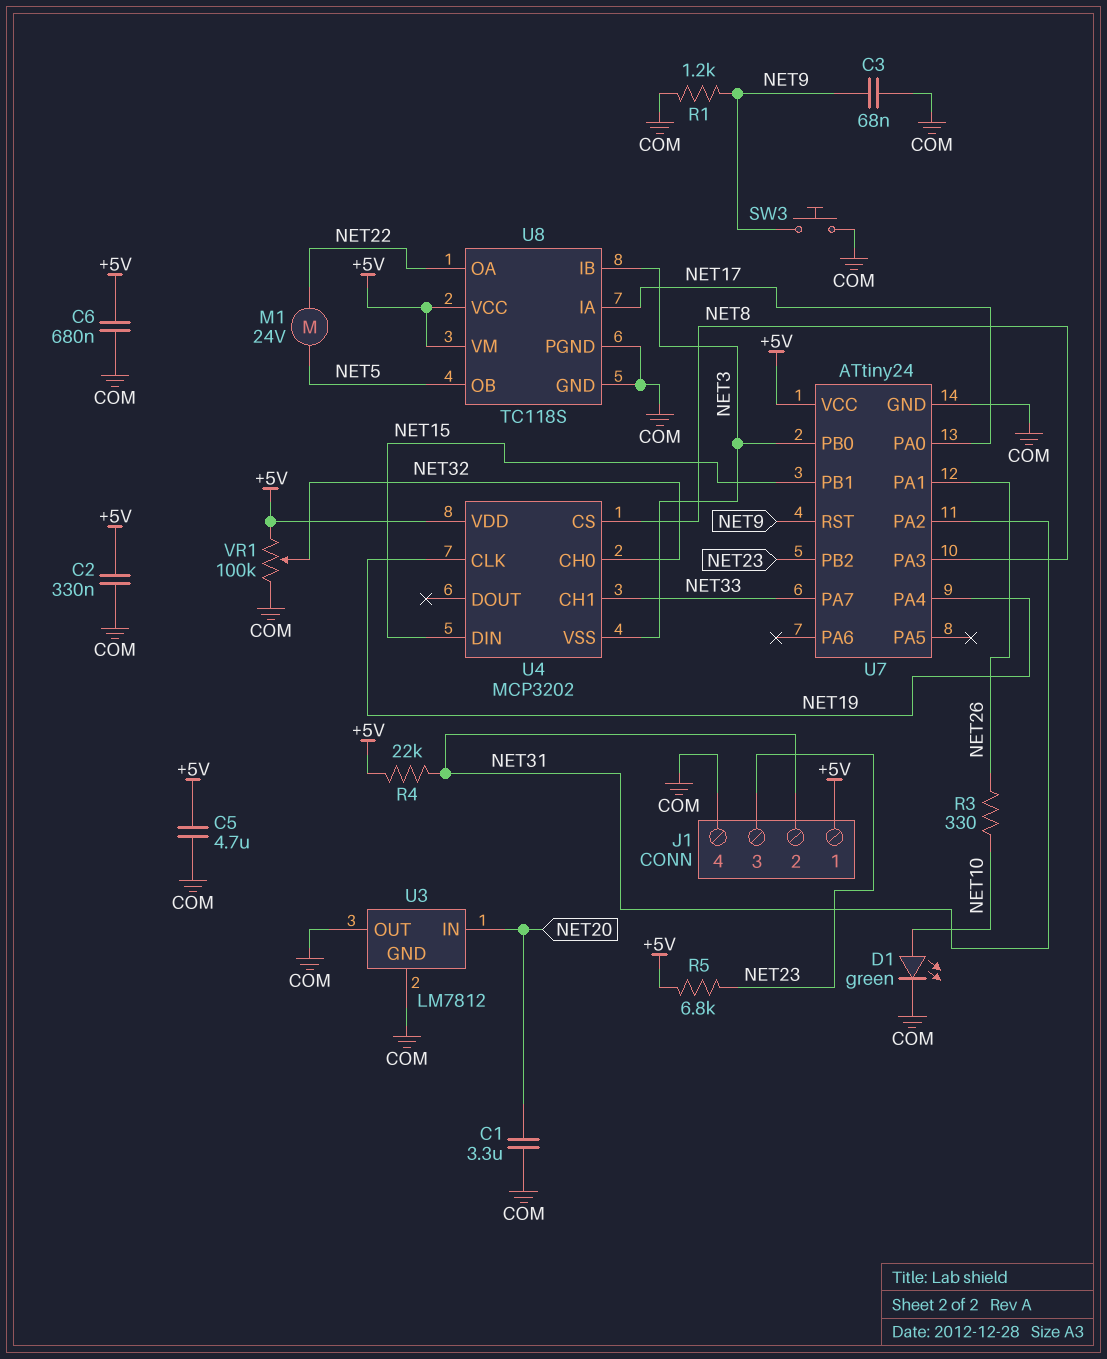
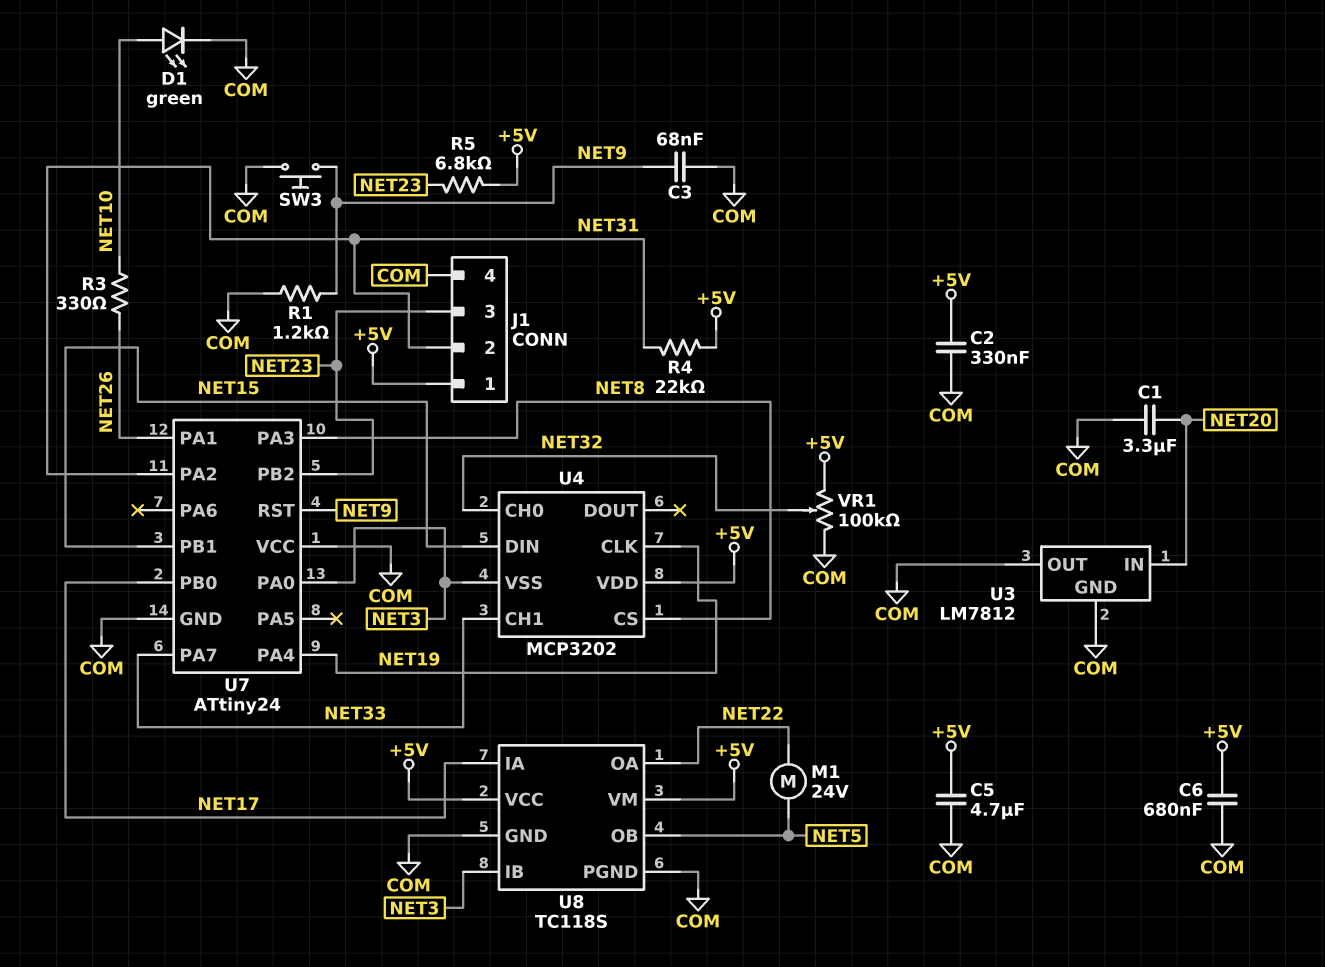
U7 pin PA0: NET17 -> NET3
U7 pin PB0: NET3 -> NET17
U7 pin VCC: +5V -> COM

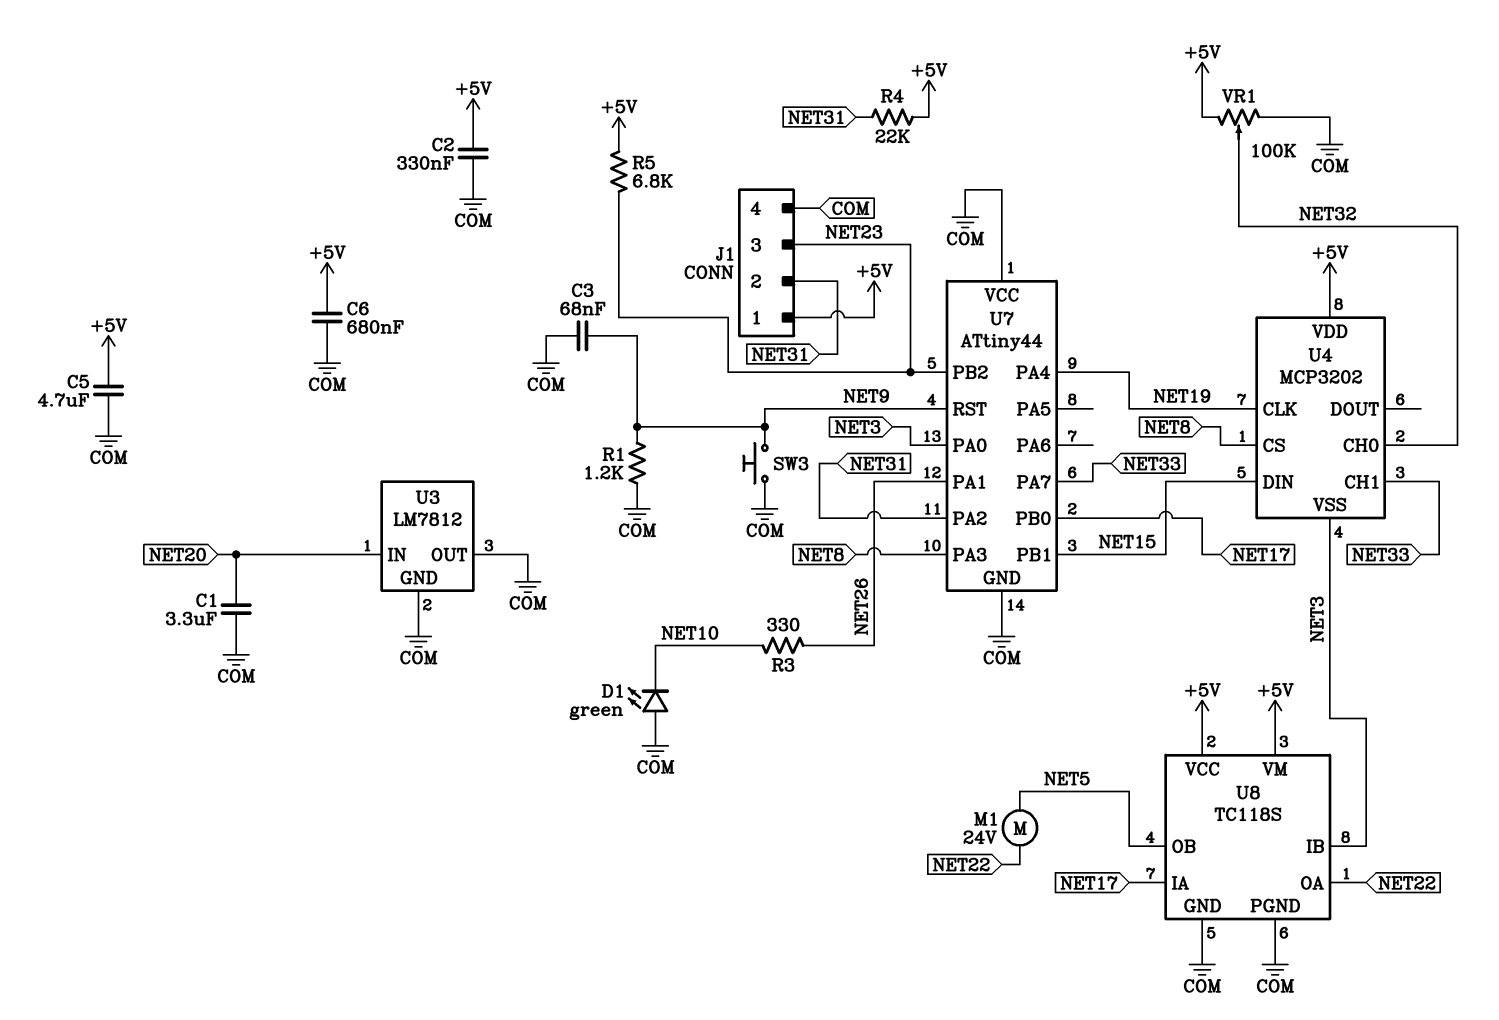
D1: LED green (A NET10, K COM) -> LED green (A COM, K NET10)
U7: ATtiny24 -> ATtiny44

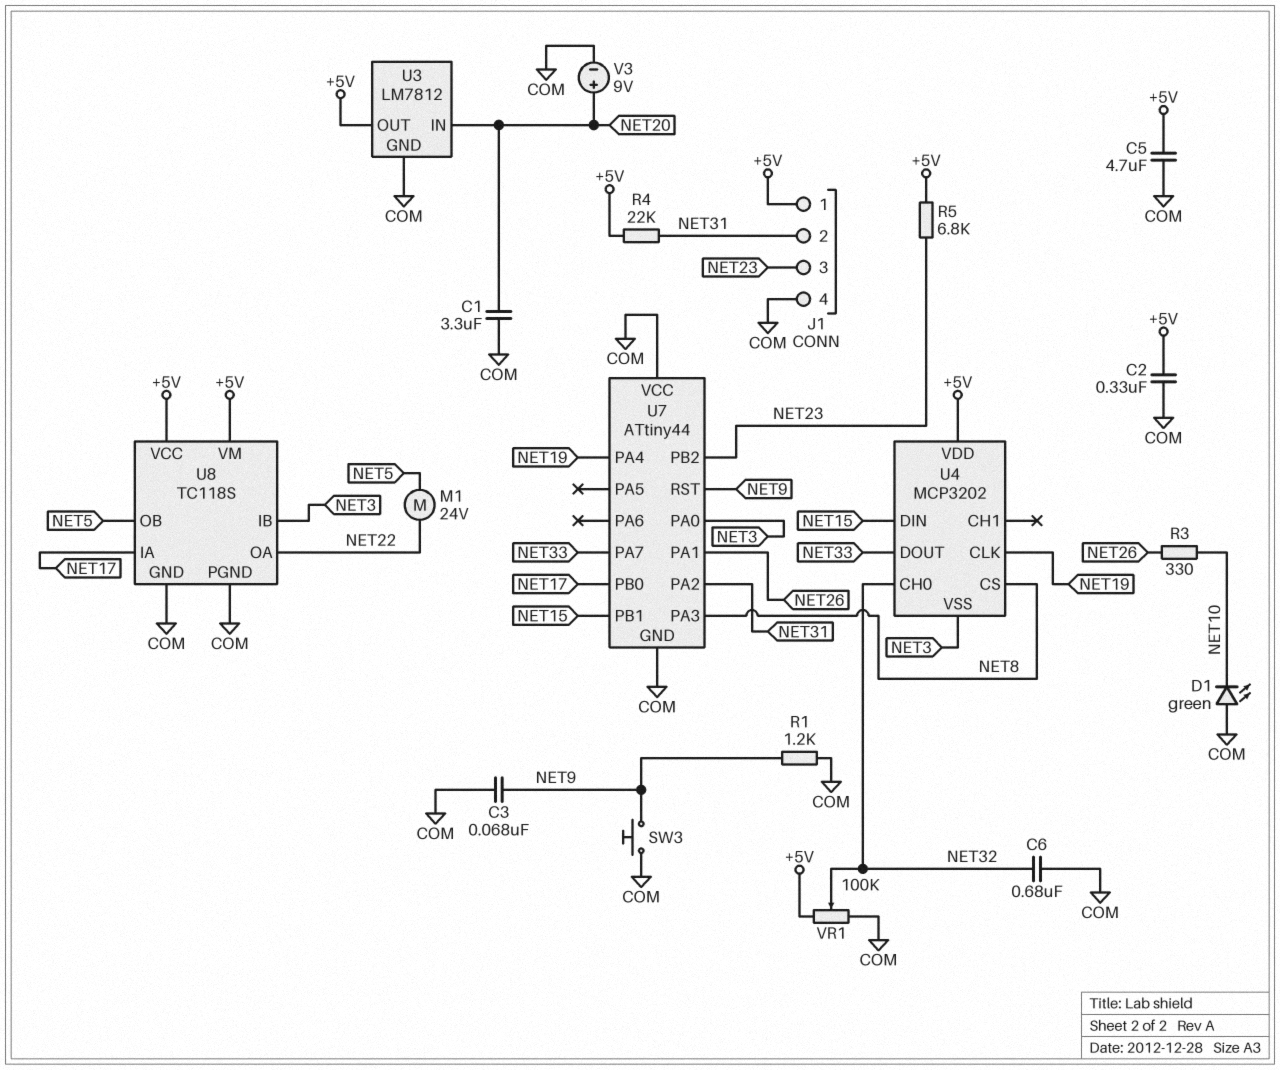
C6: 680nF (+5V, COM) -> 680nF (COM, NET32)
U3 pin OUT: COM -> +5V
U4 pin CH1: NET33 -> none
U4 pin DOUT: none -> NET33
V3: none -> 9V (plus NET20, minus COM)

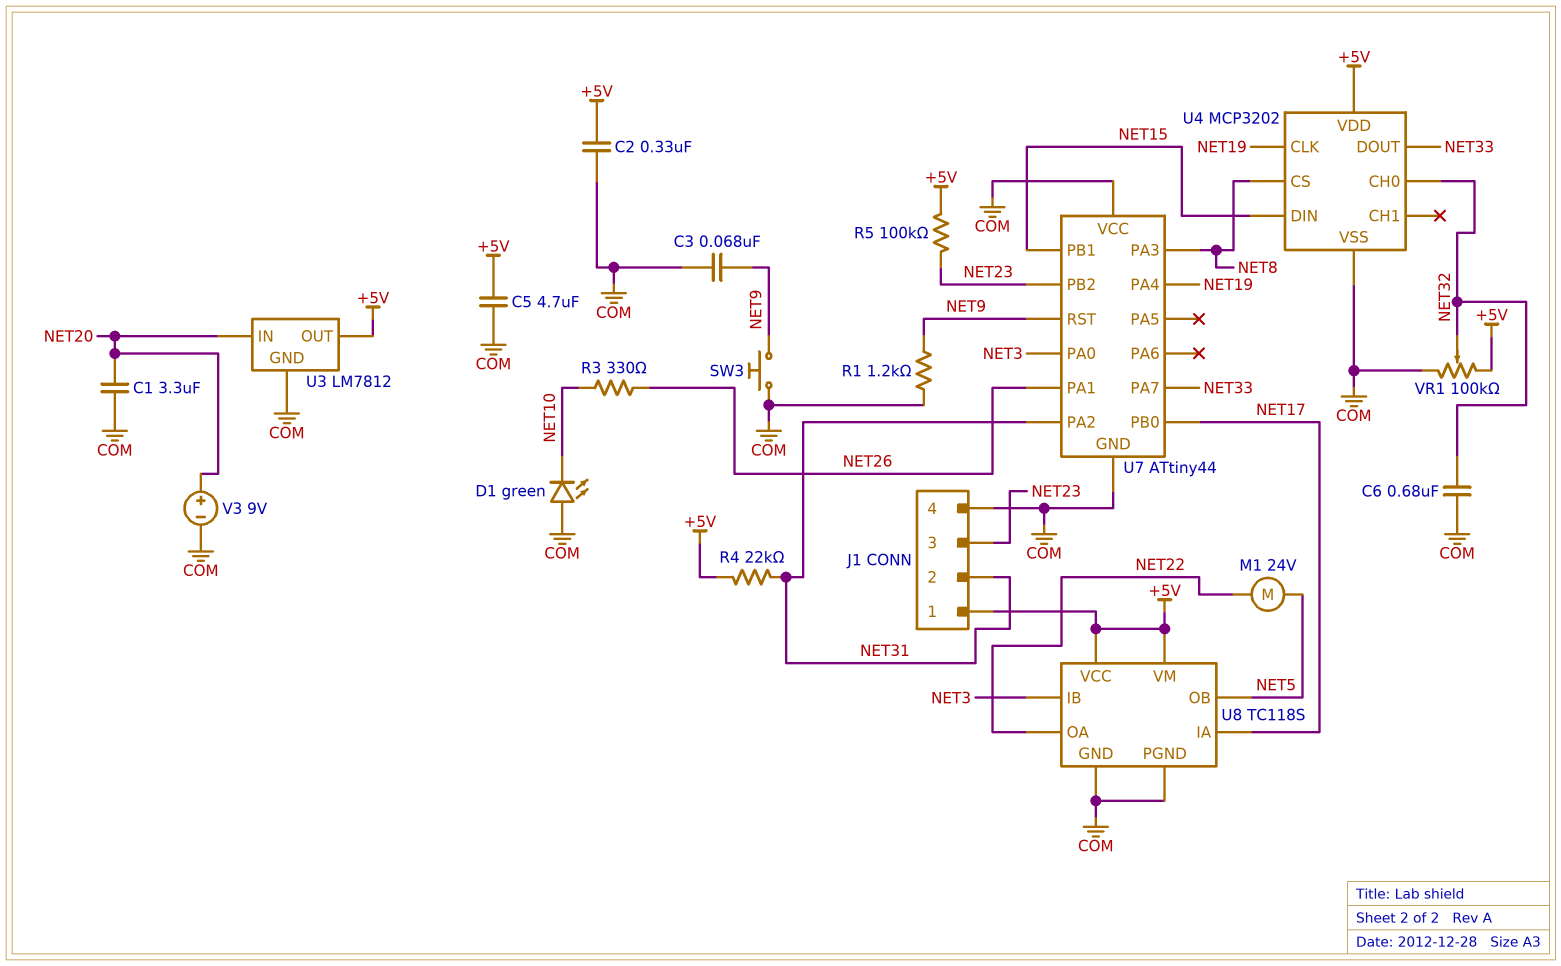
R5: 6.8k (+5V, NET23) -> 100k (+5V, NET23)
U4 pin VSS: NET3 -> COM

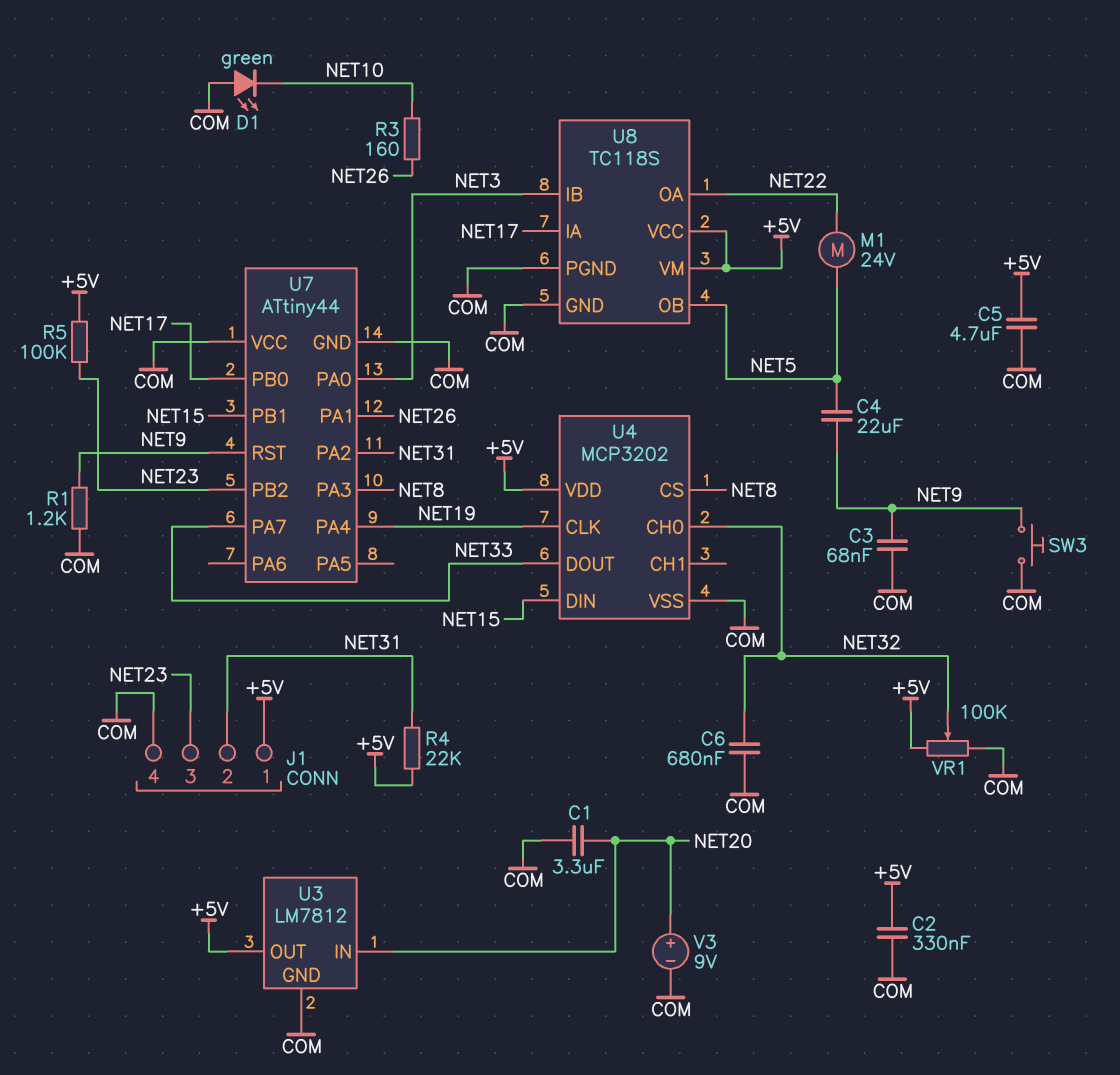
C4: none -> 22uF (NET5, NET9)
R3: 330 (NET10, NET26) -> 160 (NET10, NET26)

